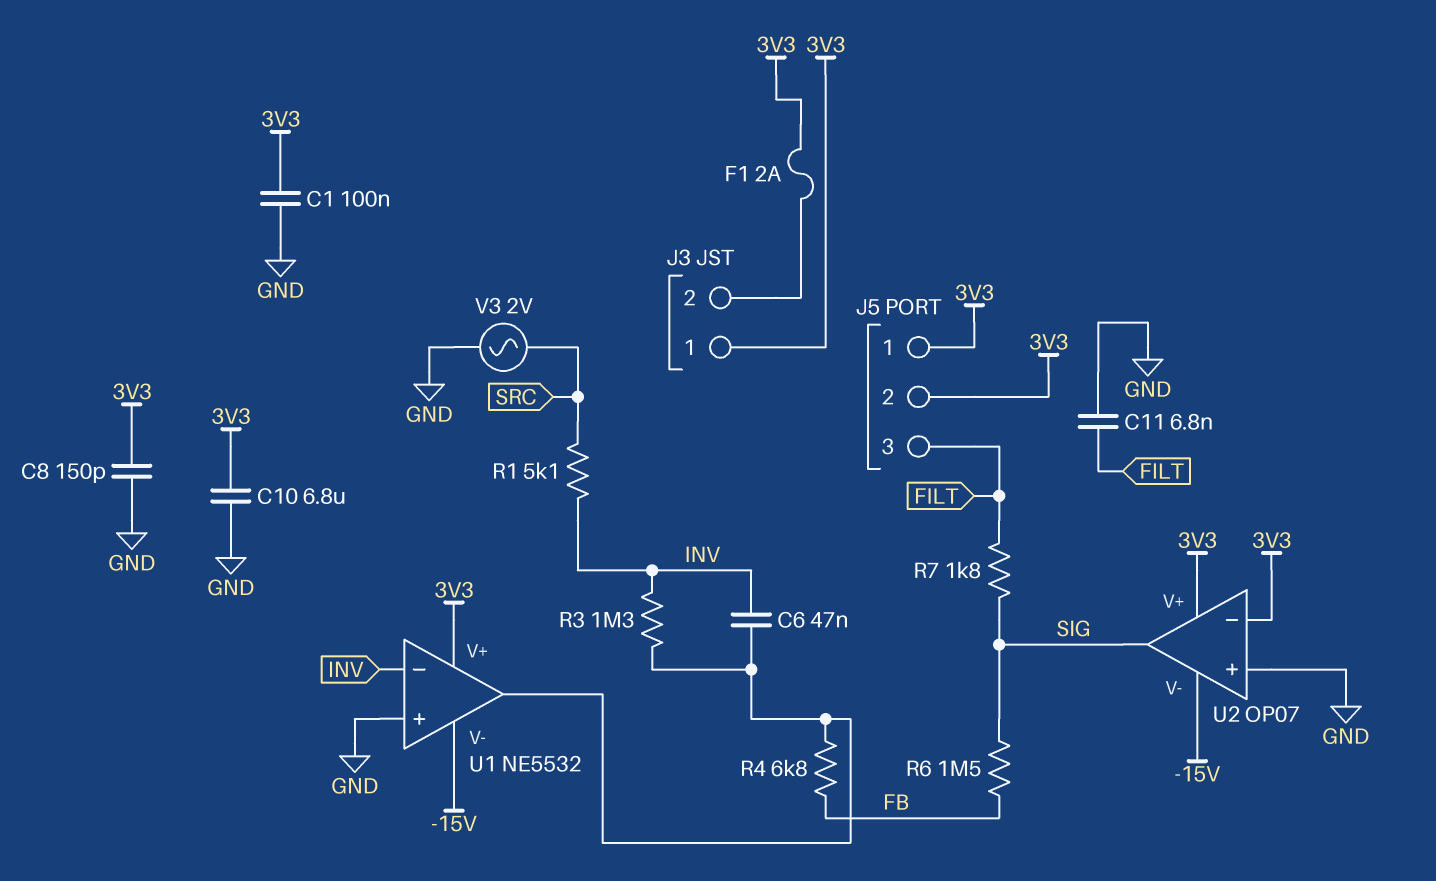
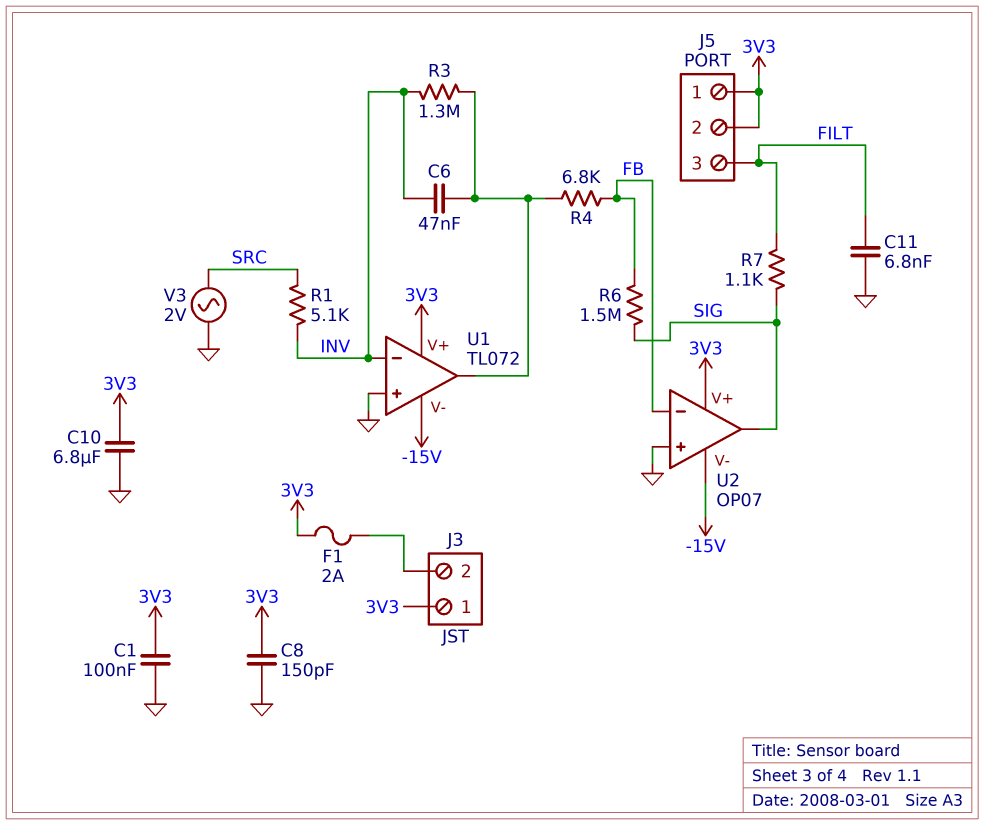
R7: 1.8k (FILT, SIG) -> 1.1k (FILT, SIG)
U1: NE5532 -> TL072
U2 pin in-: 3V3 -> FB

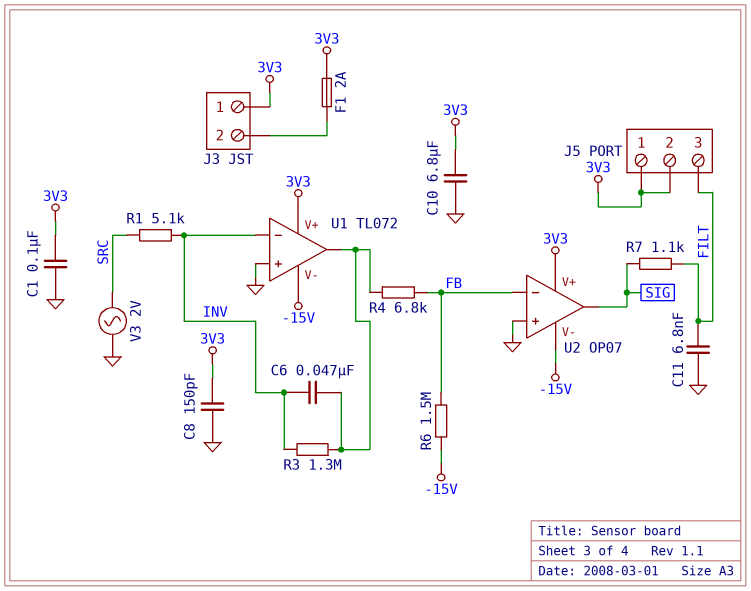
R6: 1.5M (FB, SIG) -> 1.5M (-15V, FB)

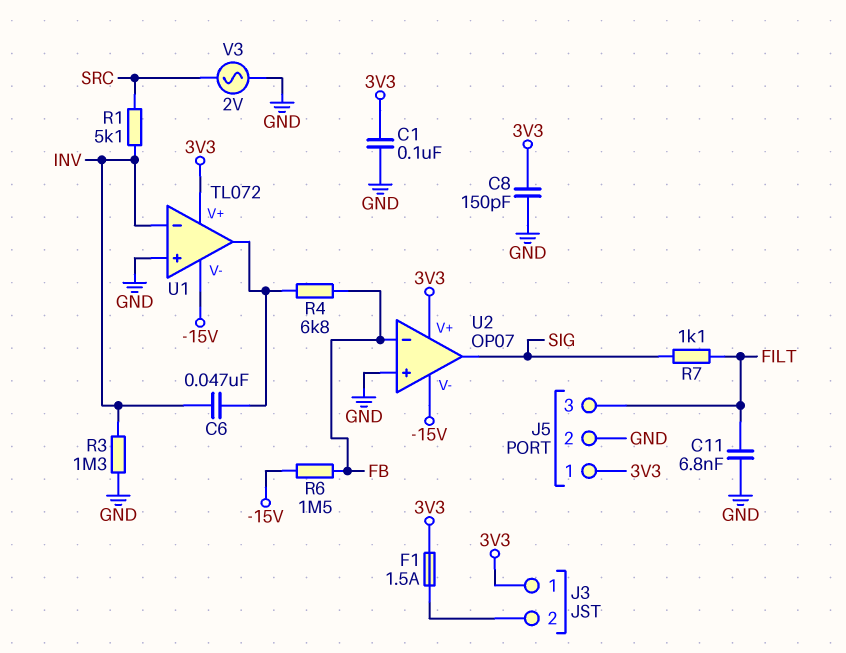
C10: 6.8uF (3V3, GND) -> none
F1: 2A (3V3, J3/2) -> 1.5A (3V3, J3/2)
J5 pin 2: 3V3 -> GND
R3: 1.3M (INV, U1/out) -> 1.3M (GND, INV)

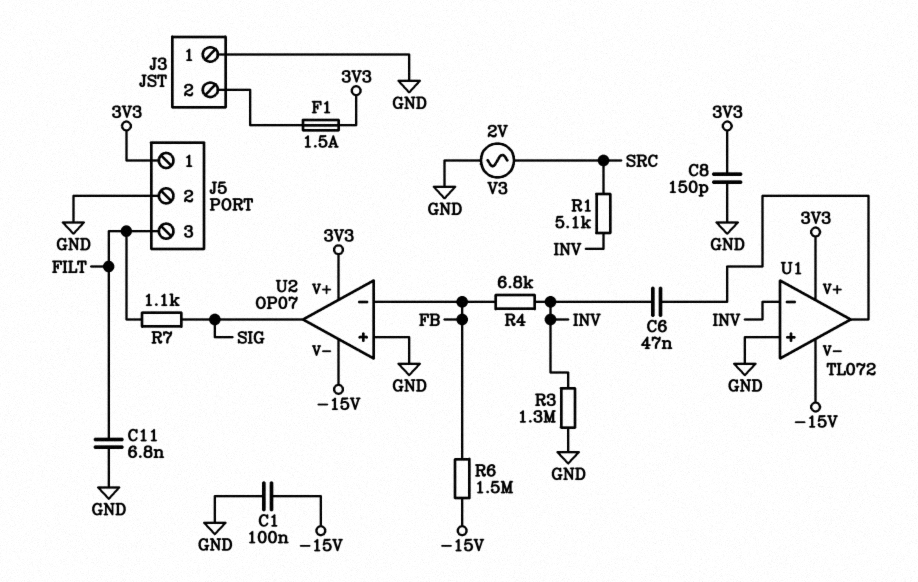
C1: 100nF (3V3, GND) -> 100nF (-15V, GND)
J3 pin 1: 3V3 -> GND
R4: 6.8k (FB, U1/out) -> 6.8k (FB, INV)

